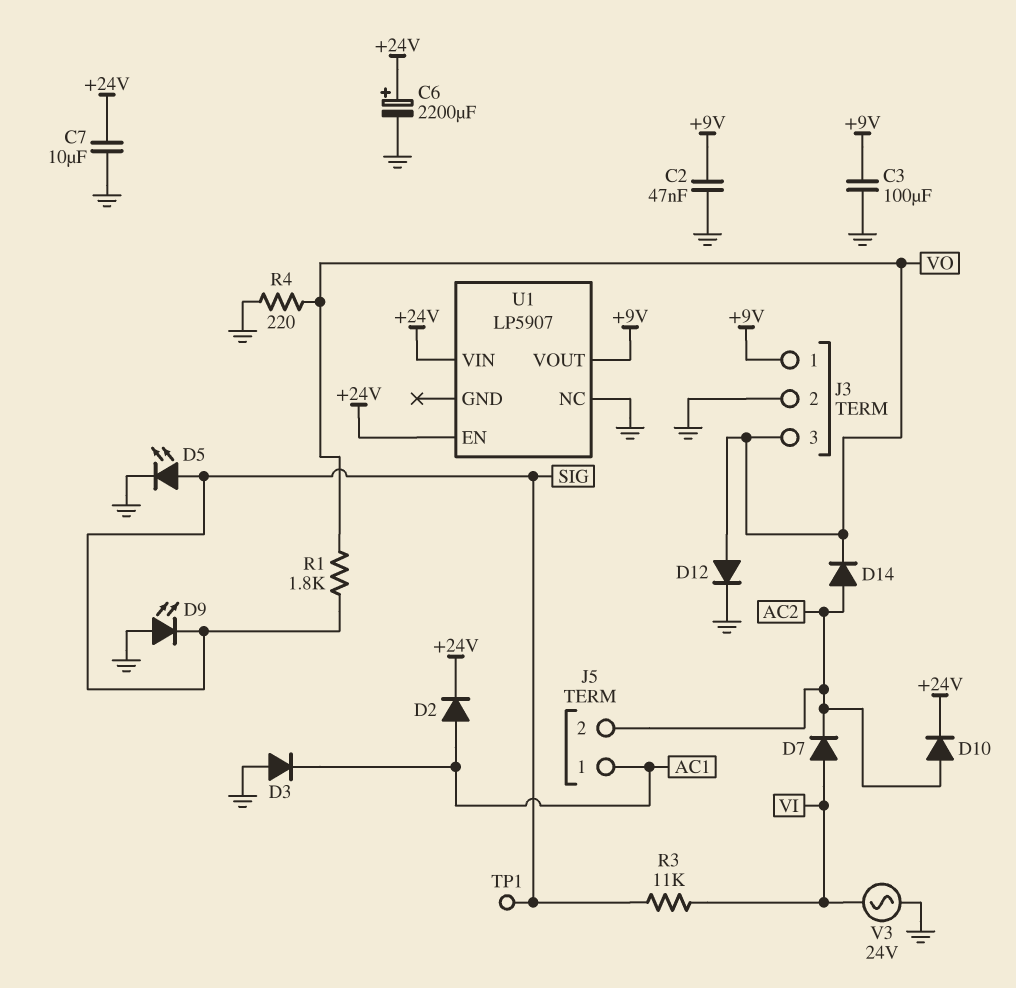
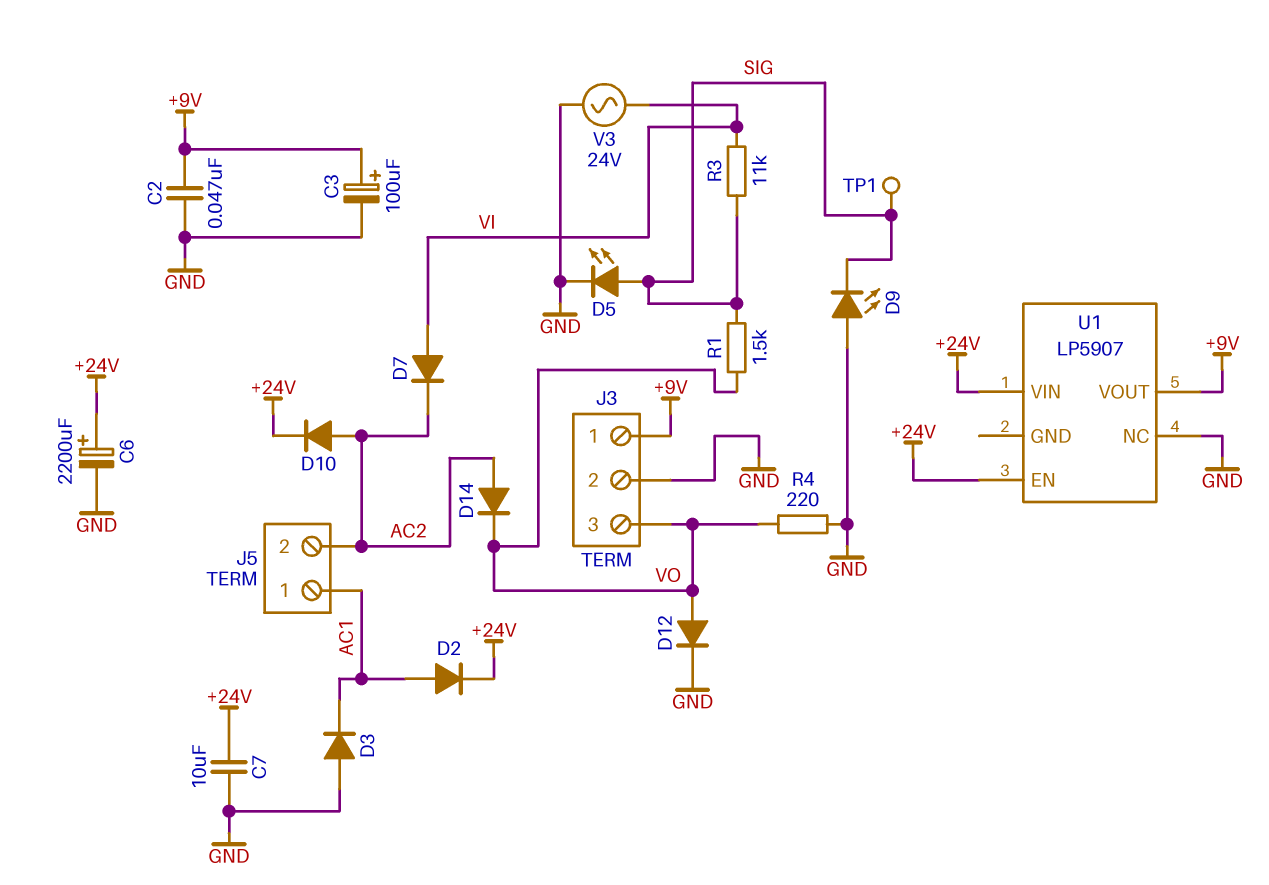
C3: 100uF (+9V, GND) -> 100uF (plus +9V, minus GND)
R1: 1.8k (SIG, VO) -> 1.5k (SIG, VO)

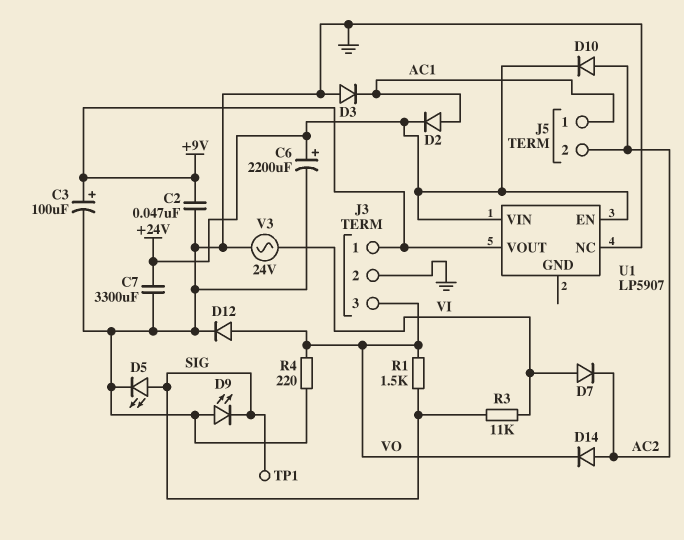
C7: 10uF (+24V, GND) -> 3300uF (+24V, GND)

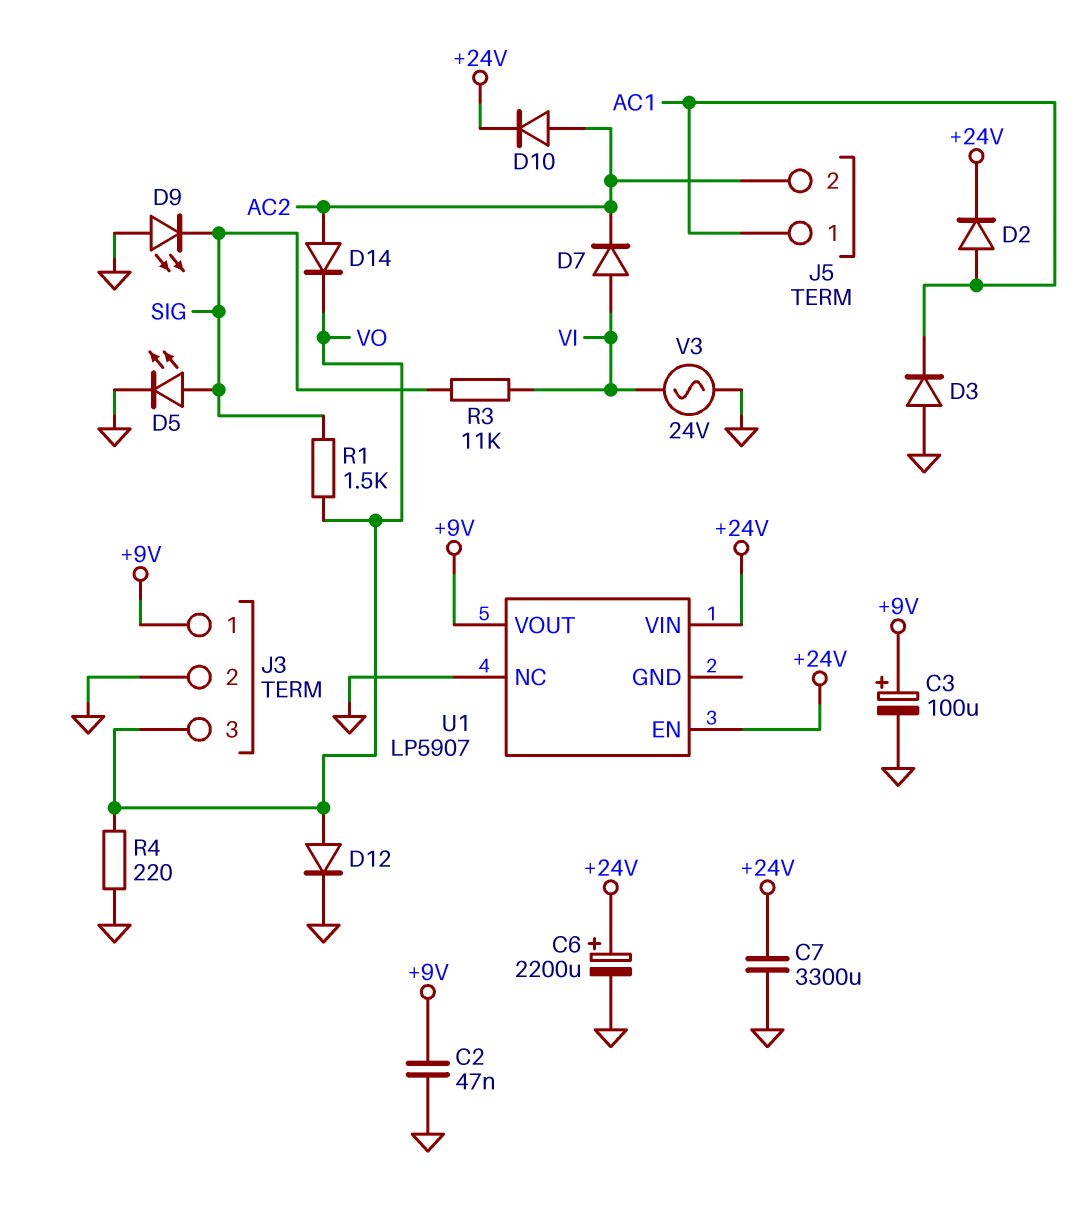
TP1: test point (SIG) -> none

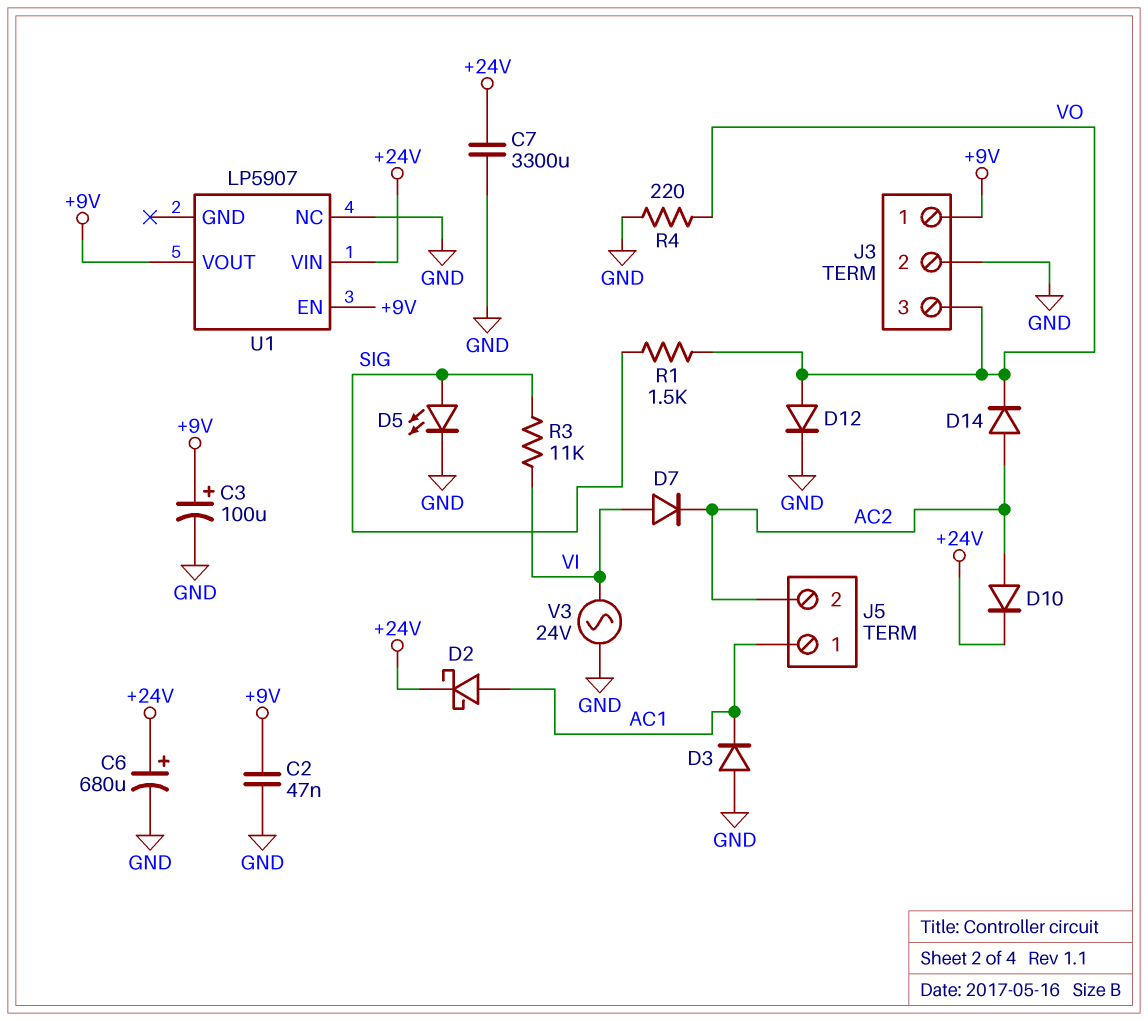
C6: 2200uF (plus +24V, minus GND) -> 680uF (plus +24V, minus GND)
D2: diode (A AC1, K +24V) -> schottky (A AC1, K +24V)
D9: LED (A GND, K SIG) -> none
U1 pin EN: +24V -> +9V

